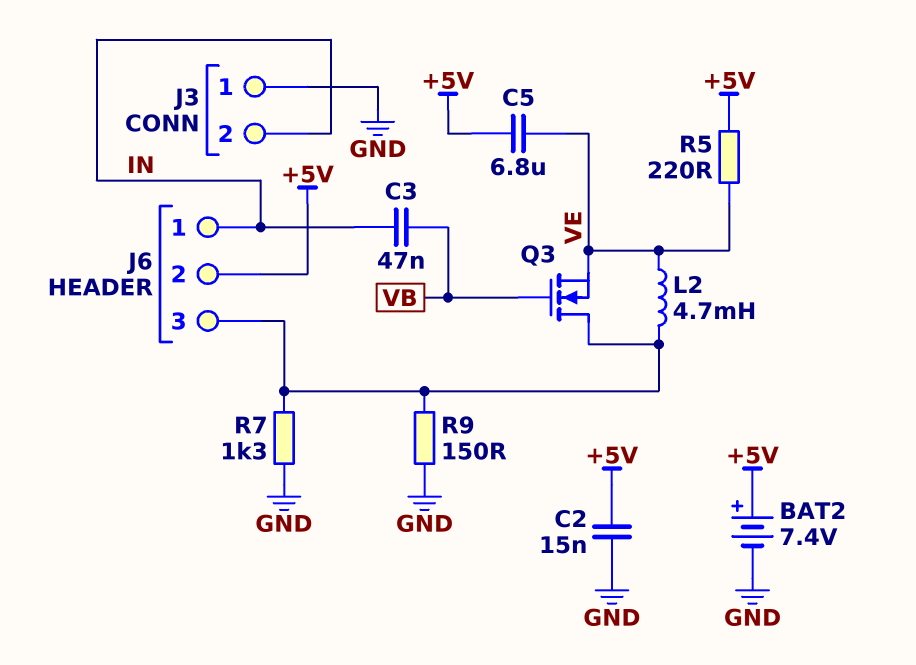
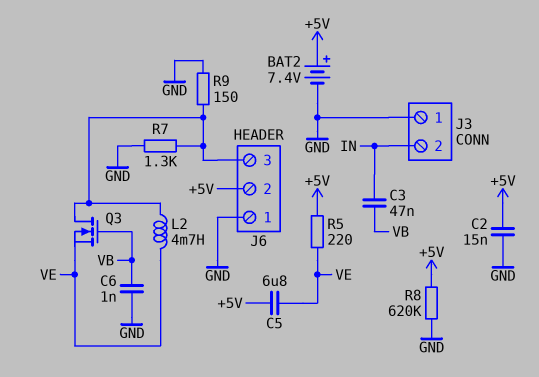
C6: none -> 1nF (GND, VB)
J6 pin 1: IN -> GND
R8: none -> 620k (+5V, GND)

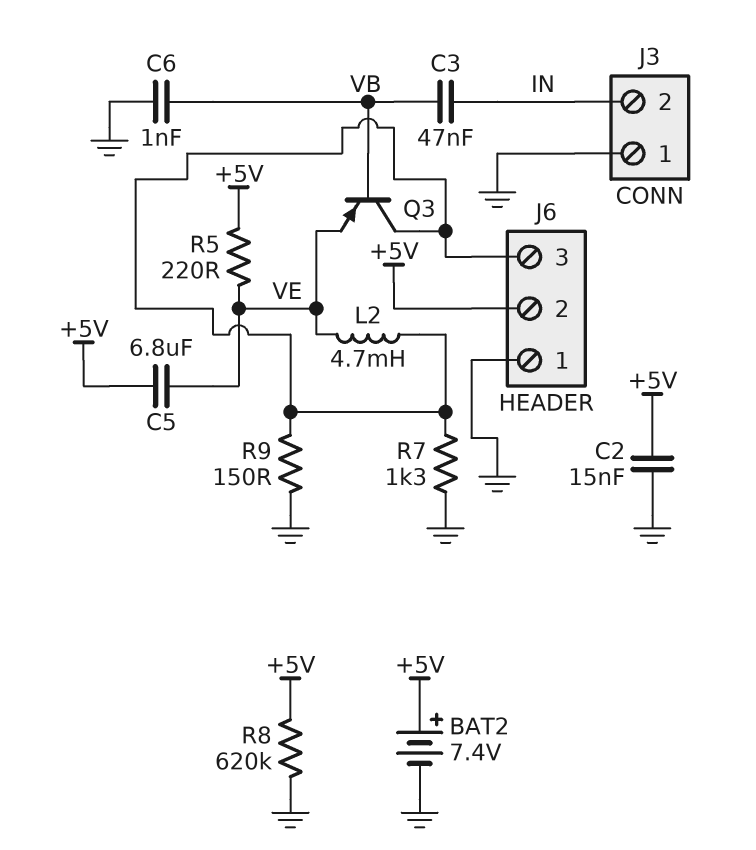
Q3: NMOS (G VB, D J6/3, S VE) -> PNP (B VB, C J6/3, E VE)

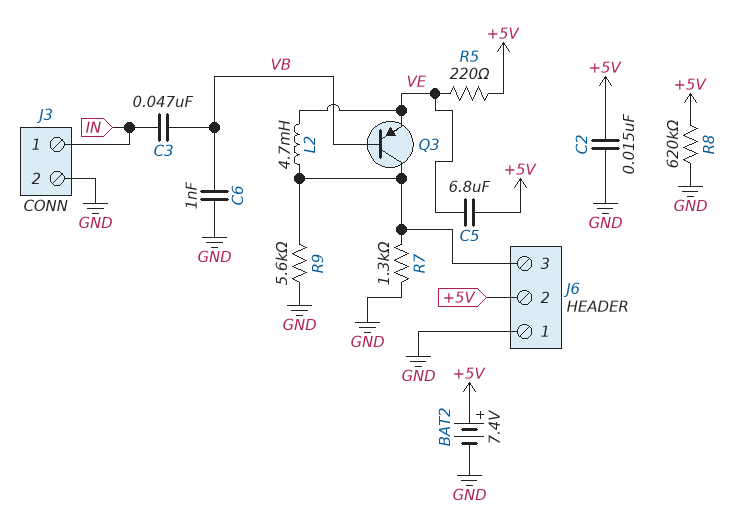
J3 pin 1: GND -> IN
J3 pin 2: IN -> GND
R9: 150 (GND, J6/3) -> 5.6k (GND, J6/3)

